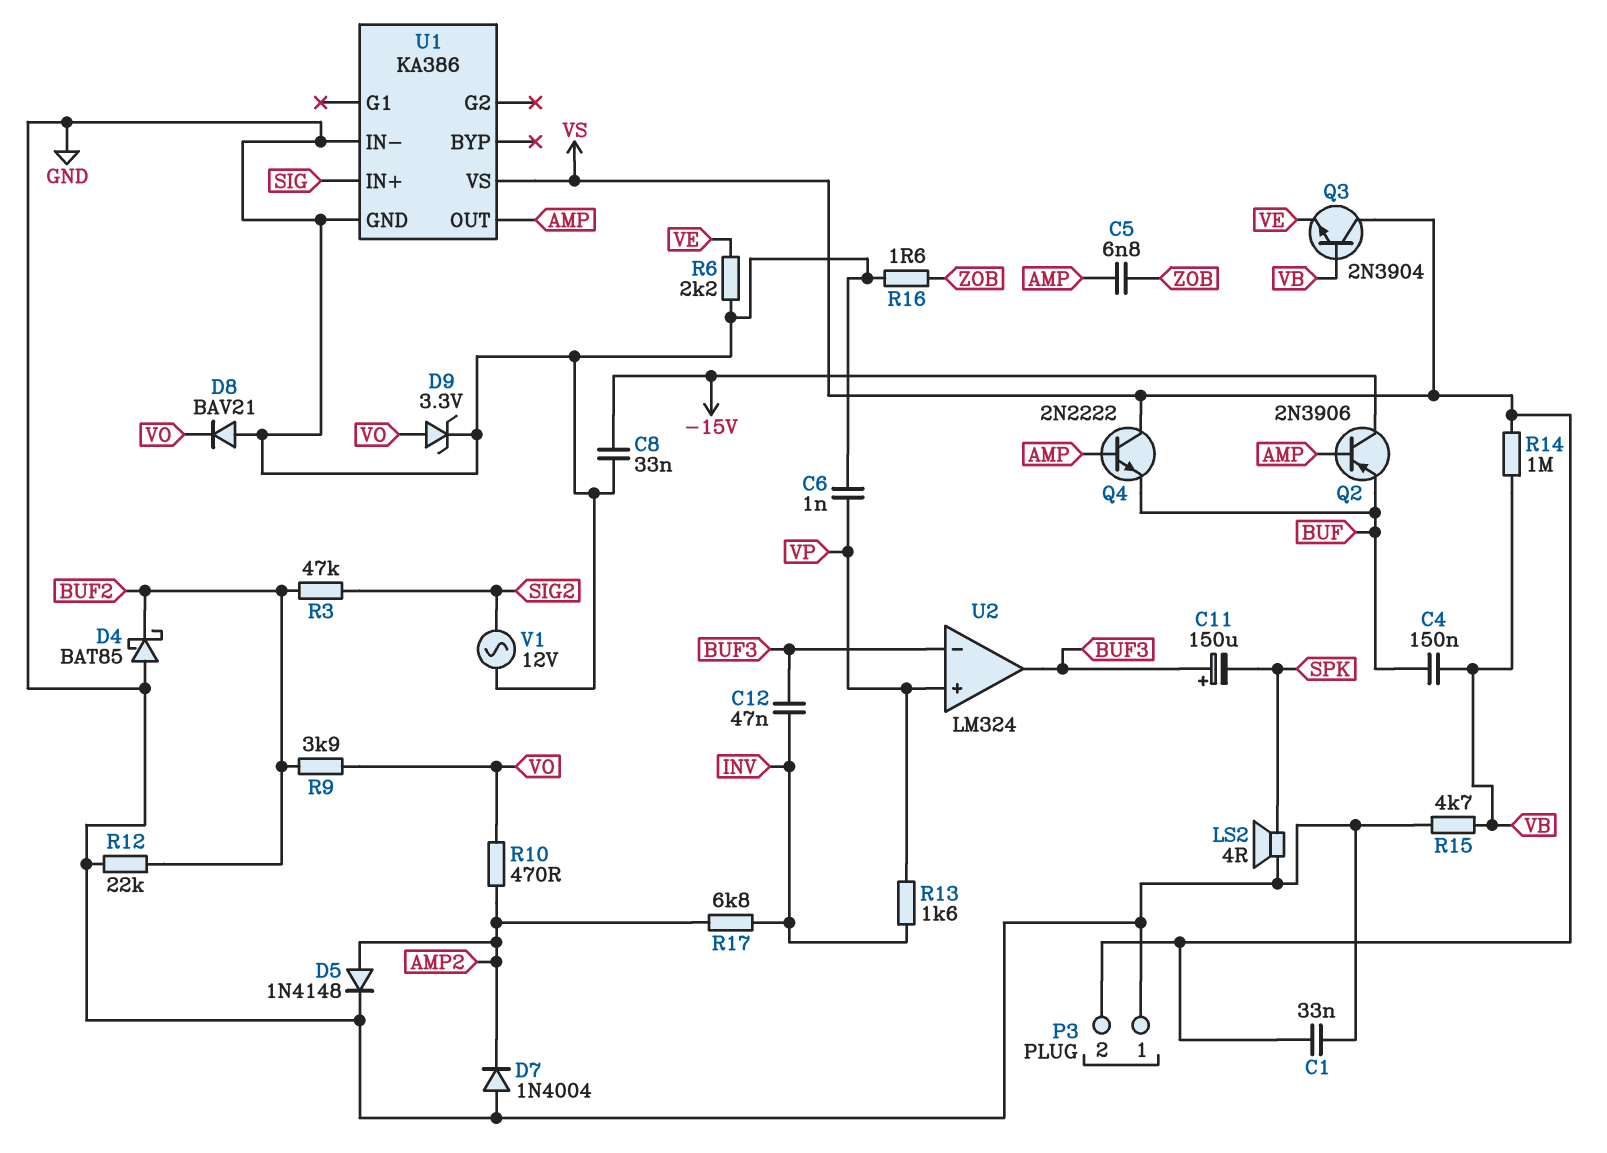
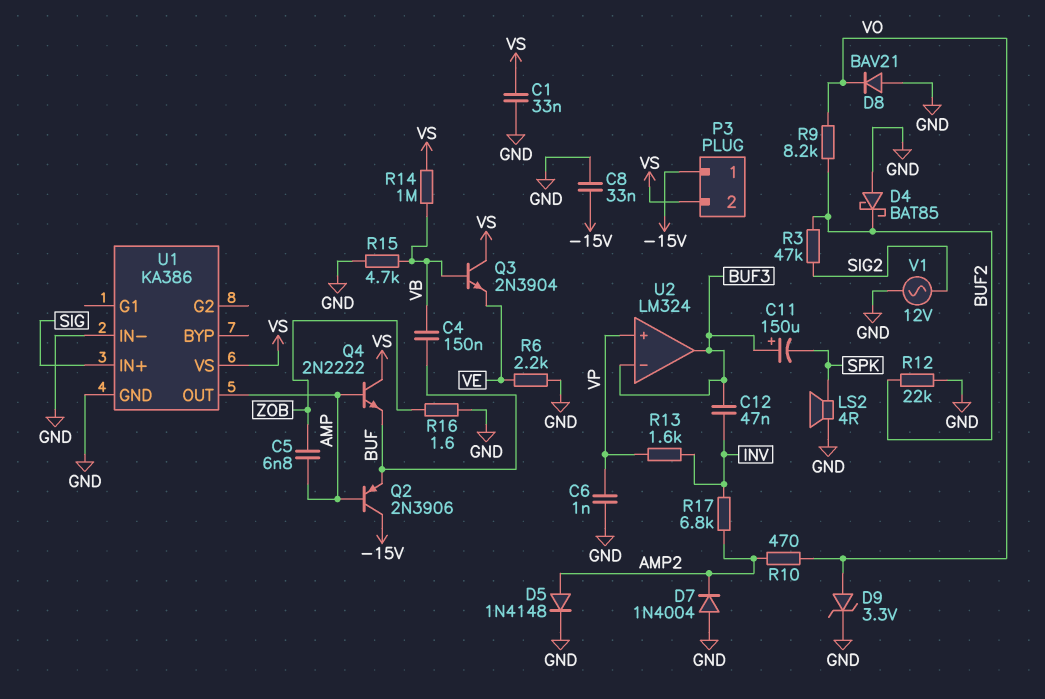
P3 pin 1: GND -> -15V
R9: 3.9k (BUF2, VO) -> 8.2k (BUF2, VO)

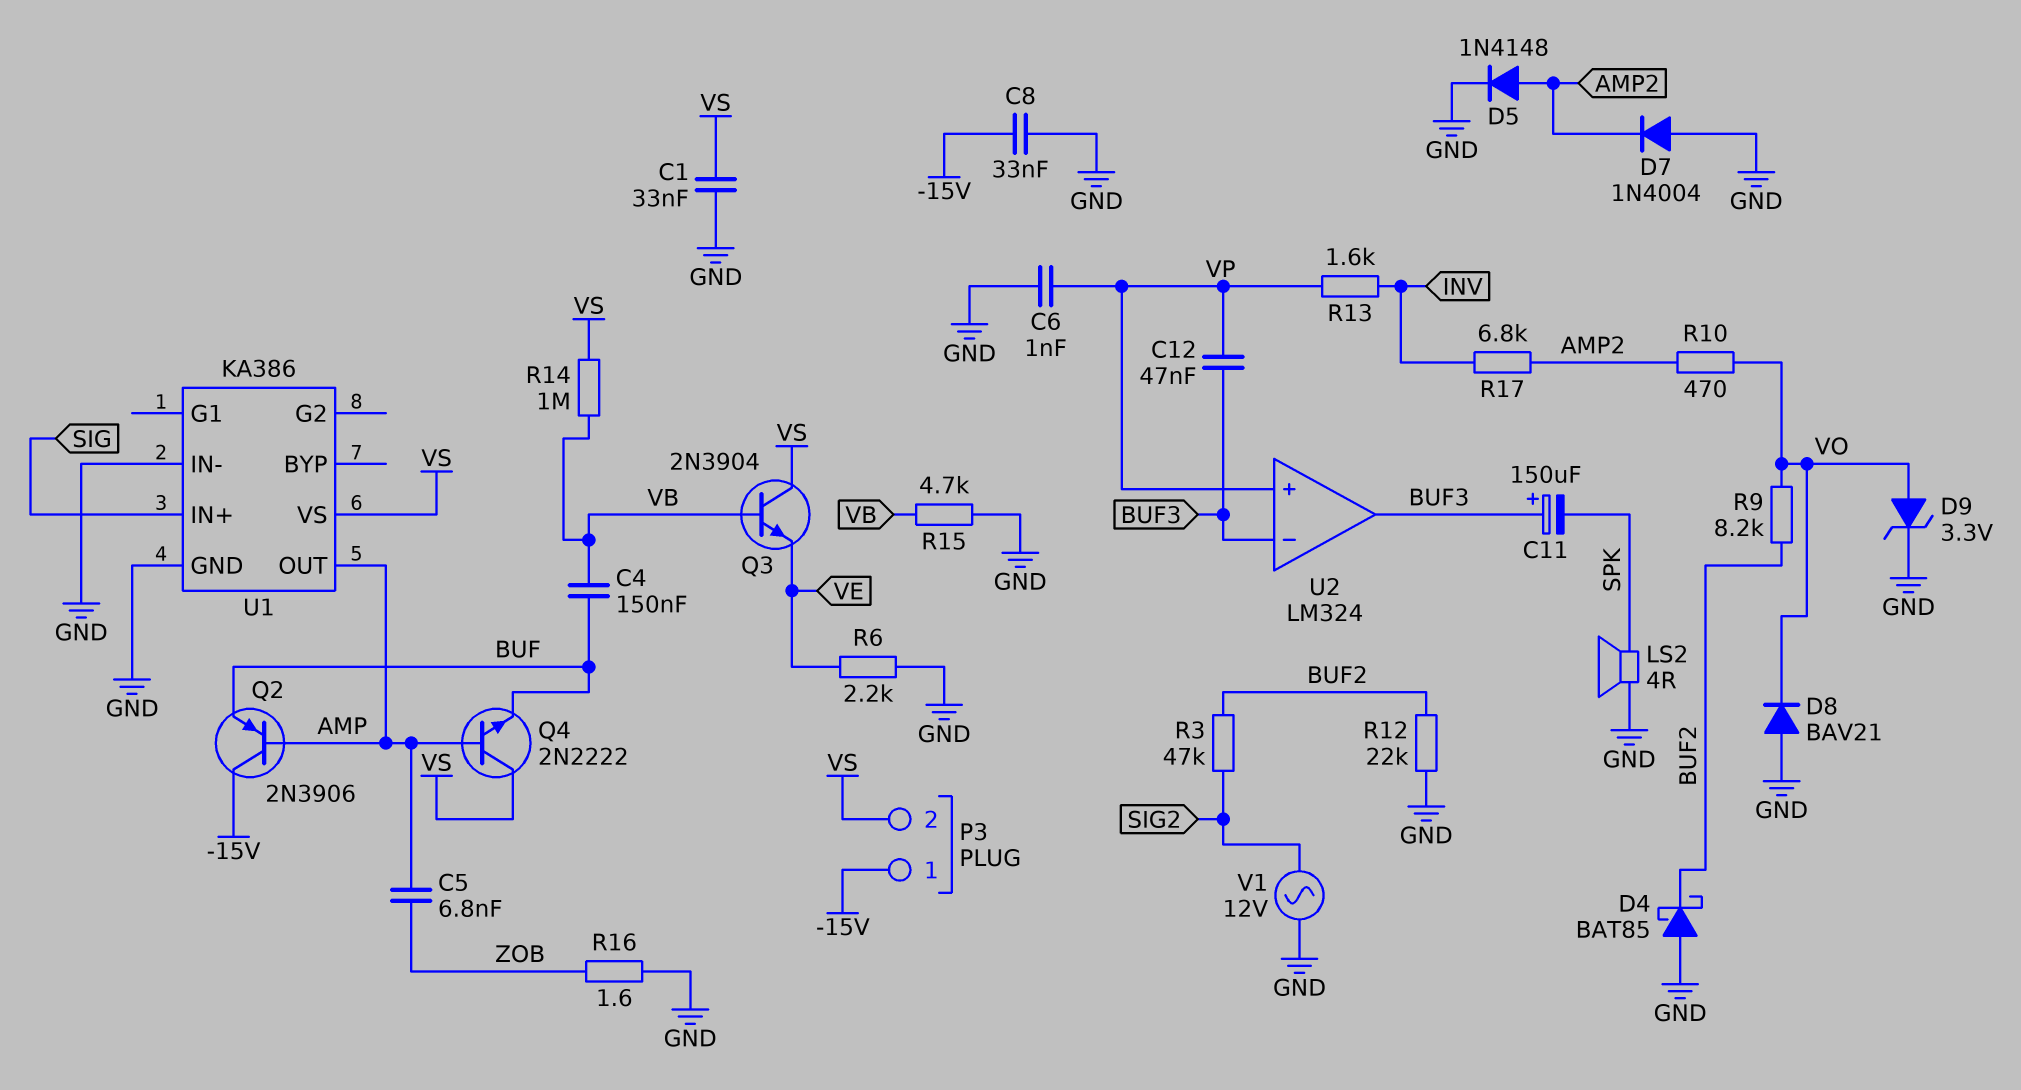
C12: 47nF (BUF3, INV) -> 47nF (BUF3, VP)

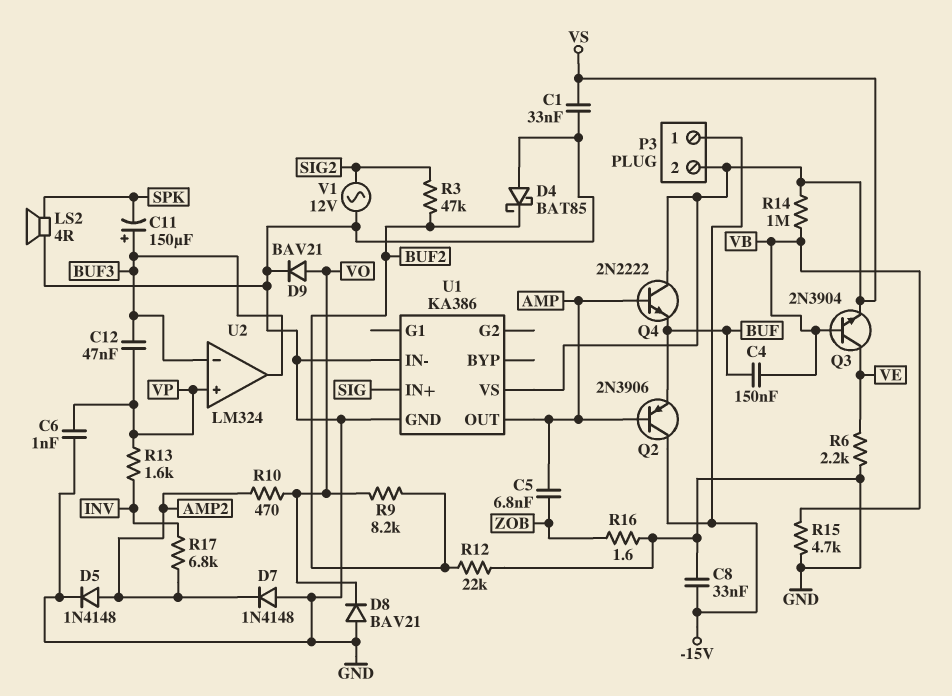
D7: diode 1N4004 (A GND, K AMP2) -> diode 1N4148 (A GND, K AMP2)
D9: zener 3.3V (A VO, K GND) -> diode BAV21 (A VO, K GND)
Q3: NPN 2N3904 (B VB, C VS, E VE) -> NPN 2N3904 (B VB, C VE, E VS)

